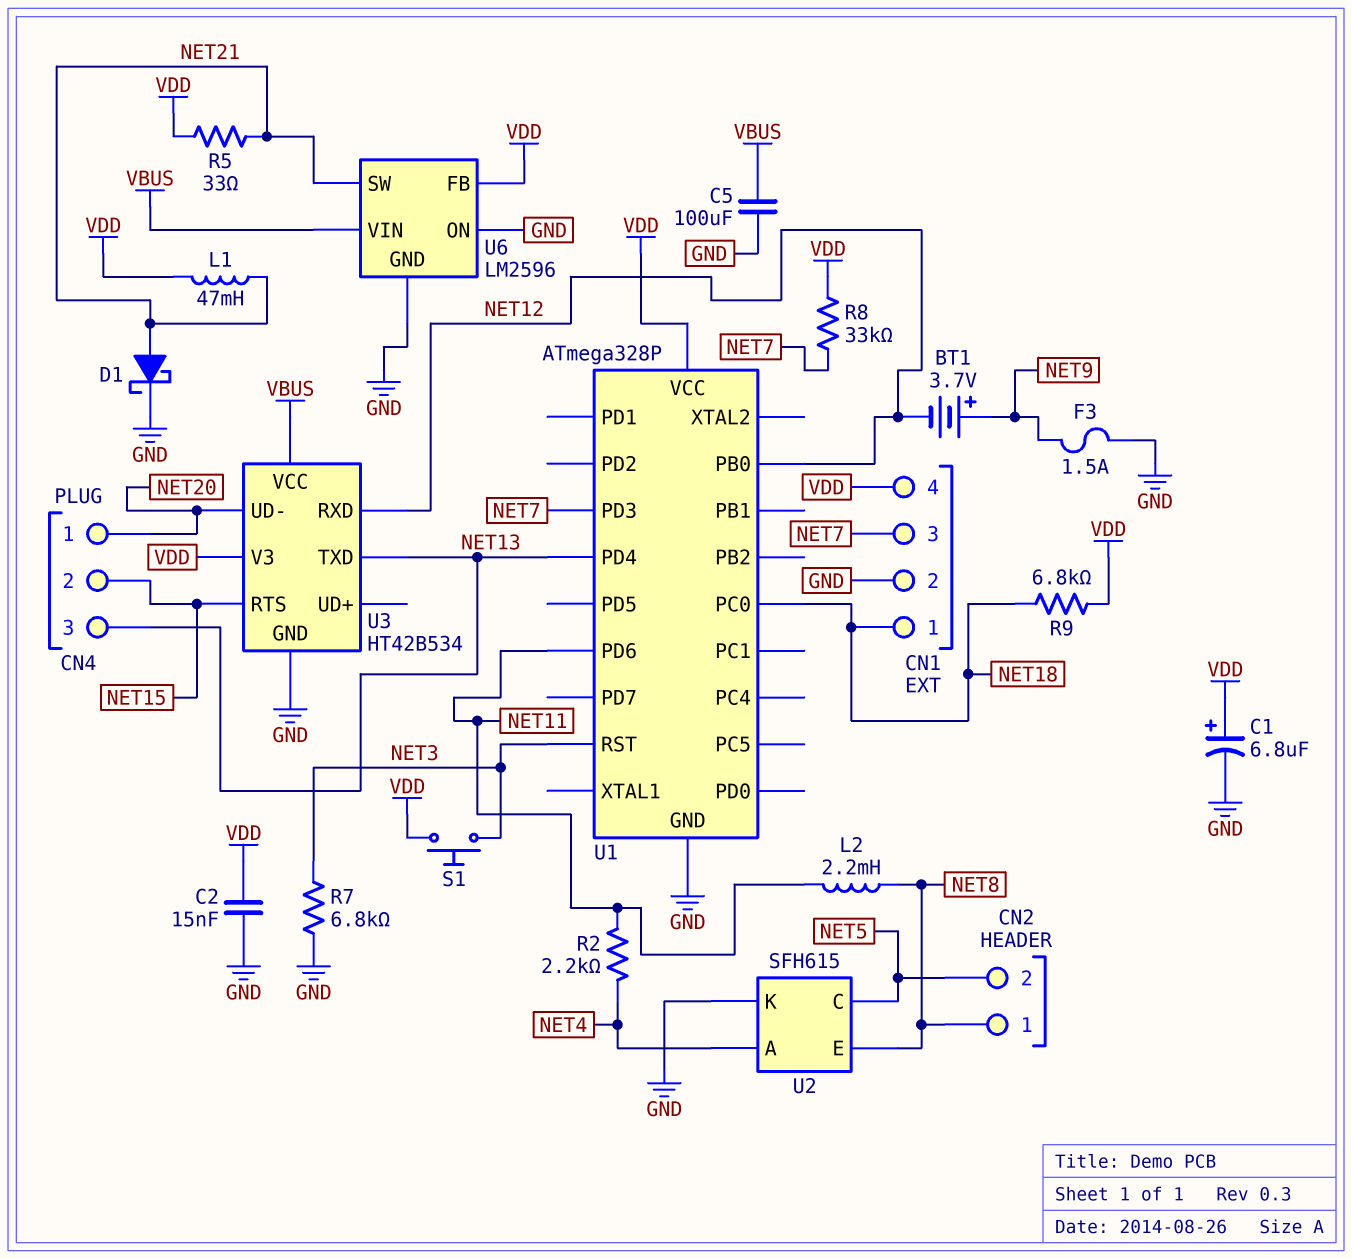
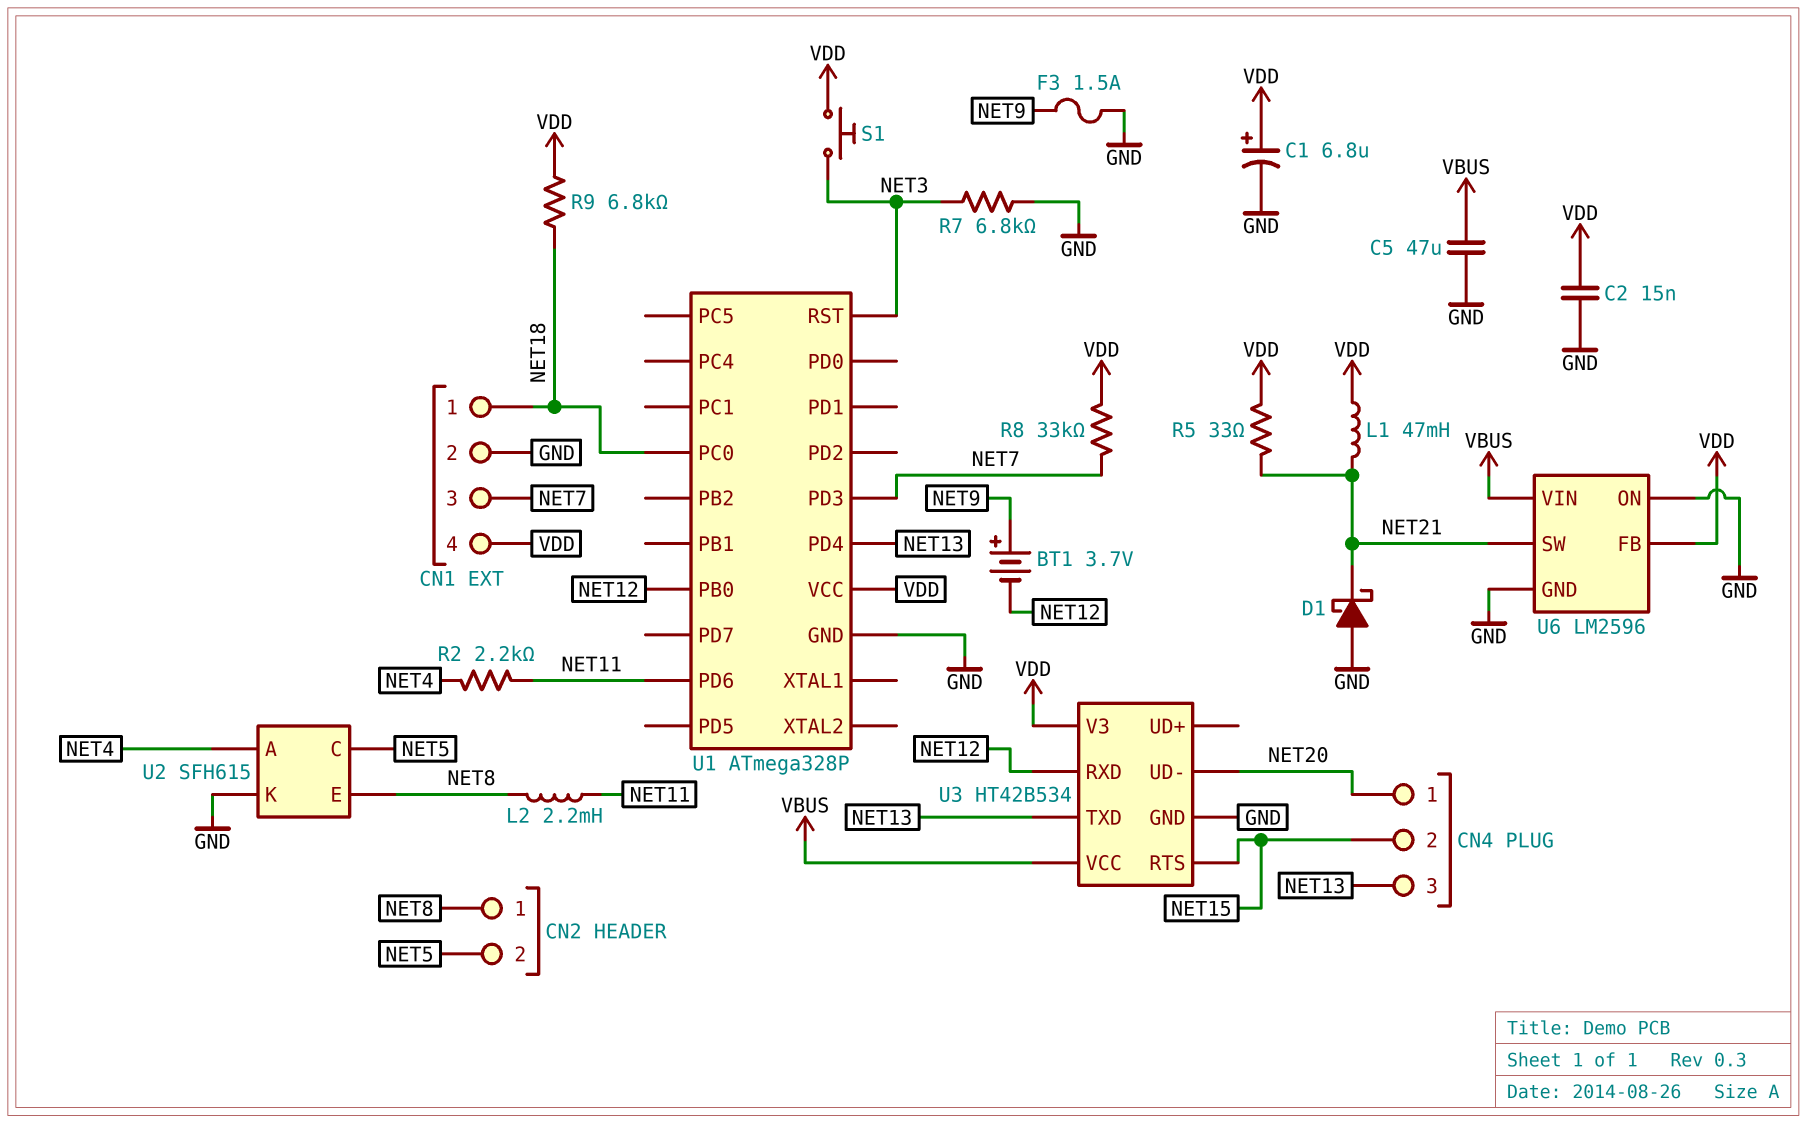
C5: 100uF (GND, VBUS) -> 47uF (GND, VBUS)
D1: schottky (A NET21, K GND) -> schottky (A GND, K NET21)

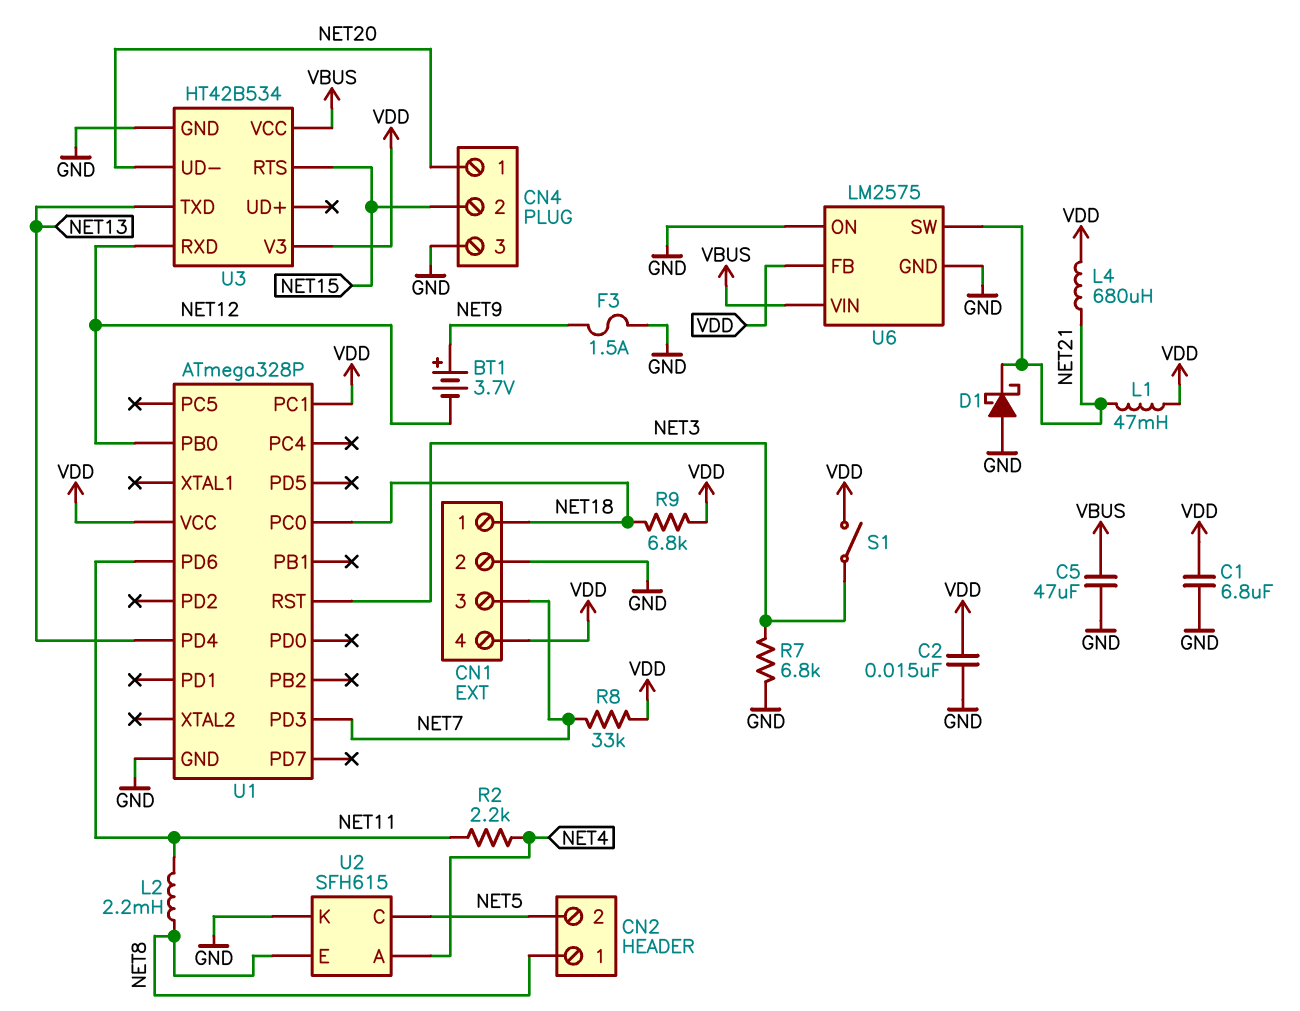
C1: 6.8uF (plus VDD, minus GND) -> 6.8uF (GND, VDD)
CN4 pin 3: NET13 -> GND
L4: none -> 680uH (NET21, VDD)
R5: 33 (NET21, VDD) -> none
S1: button (NET3, VDD) -> switch (NET3, VDD)
U1 pin PC1: none -> VDD
U6: LM2596 -> LM2575

